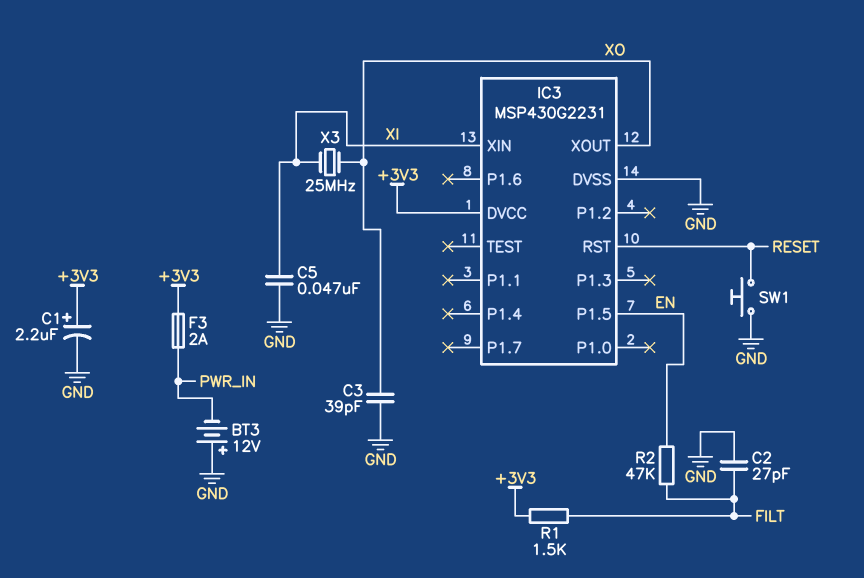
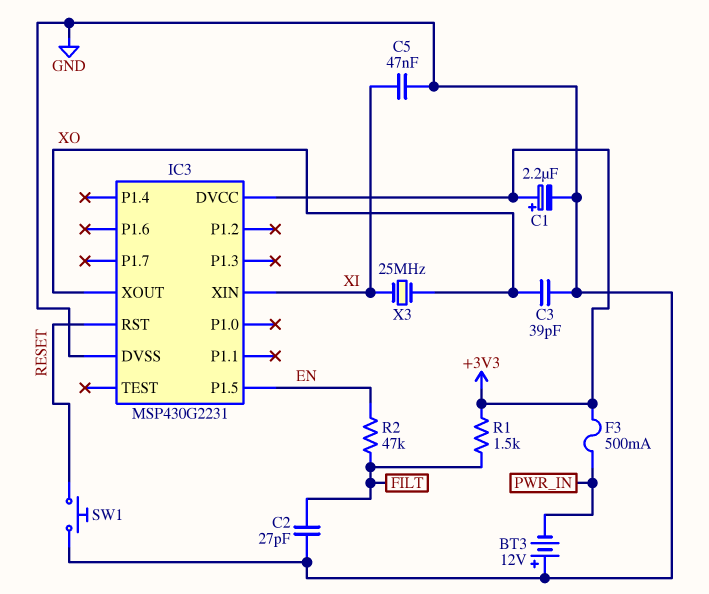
F3: 2A (+3V3, PWR_IN) -> 500mA (+3V3, PWR_IN)

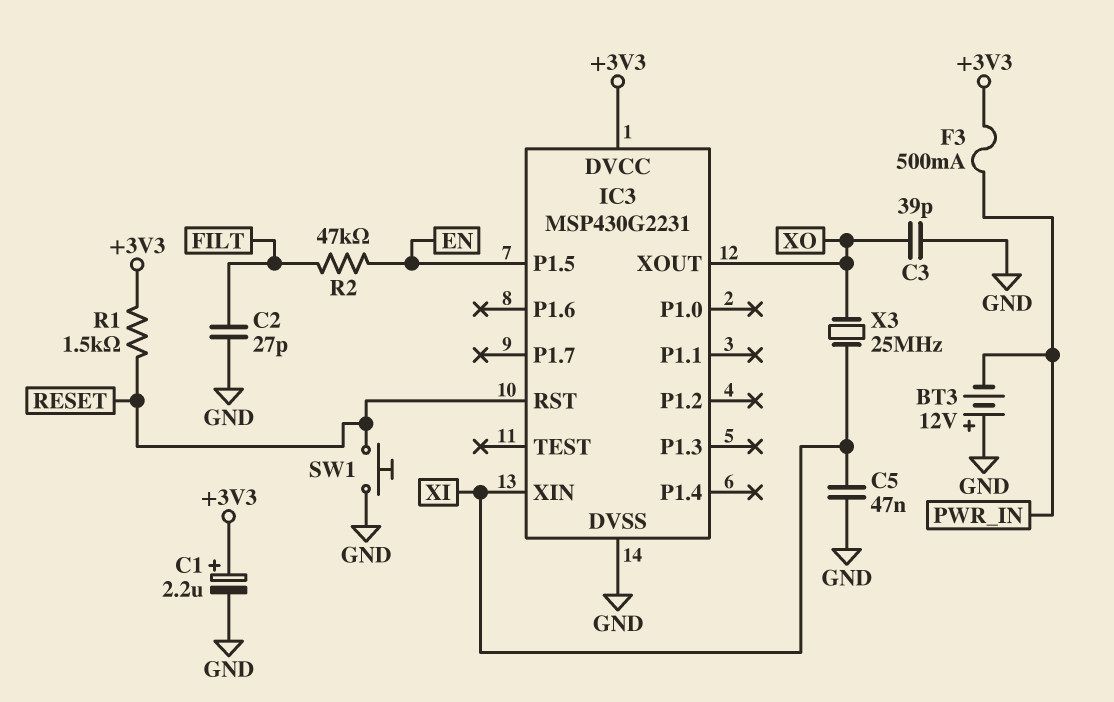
R1: 1.5k (+3V3, FILT) -> 1.5k (+3V3, RESET)

